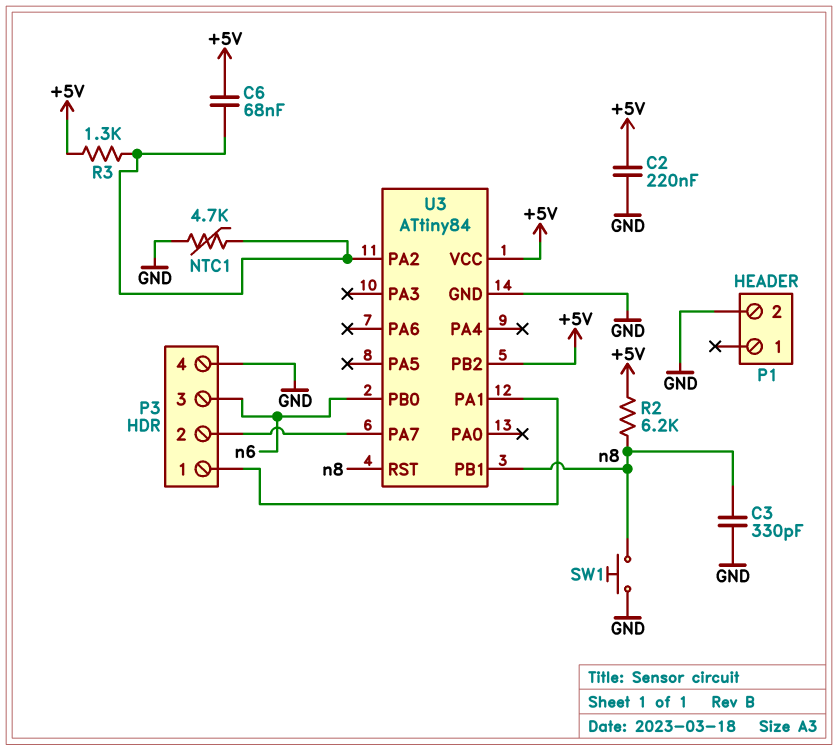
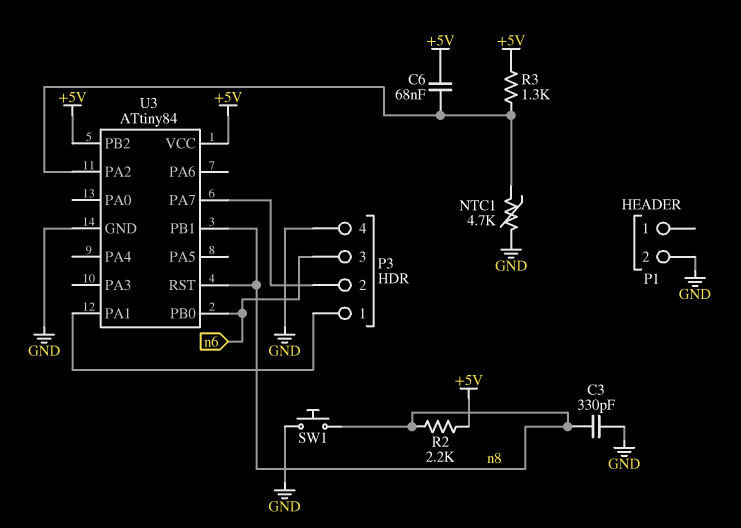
C2: 220nF (+5V, GND) -> none
R2: 6.2k (+5V, n8) -> 2.2k (+5V, n8)

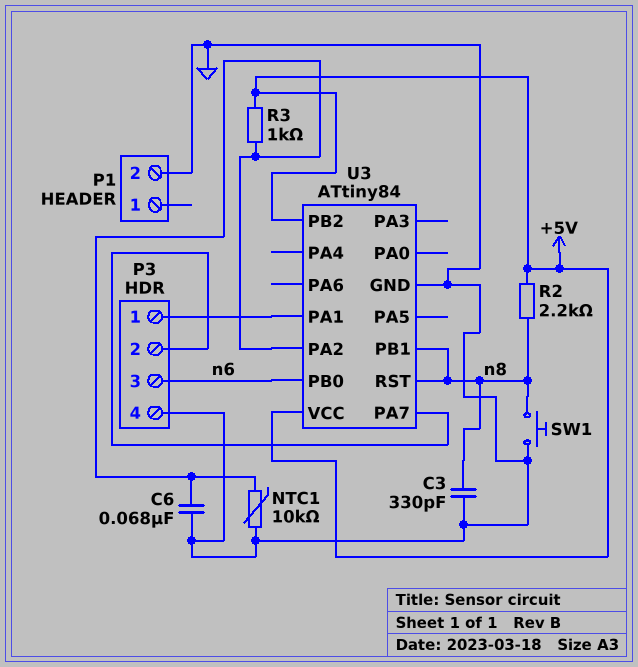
C6: 68nF (+5V, U3/PA2) -> 68nF (GND, U3/PA2)
NTC1: 4.7k (GND, U3/PA2) -> 10k (GND, U3/PA2)
R3: 1.3k (+5V, U3/PA2) -> 1k (+5V, U3/PA2)

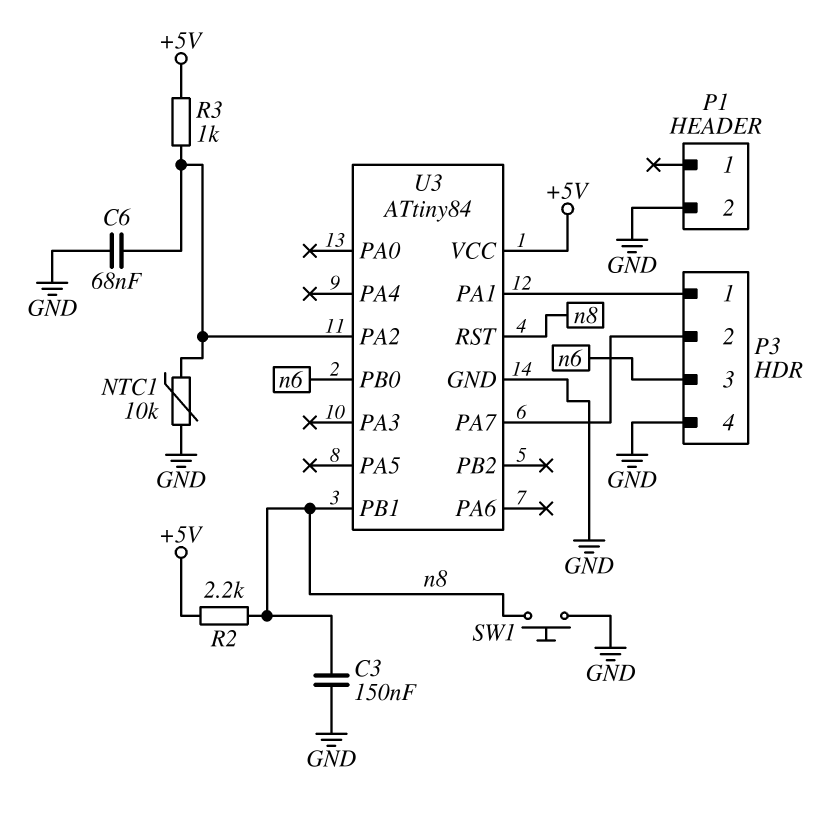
C3: 330pF (GND, n8) -> 150nF (GND, n8)
U3 pin PB2: +5V -> none

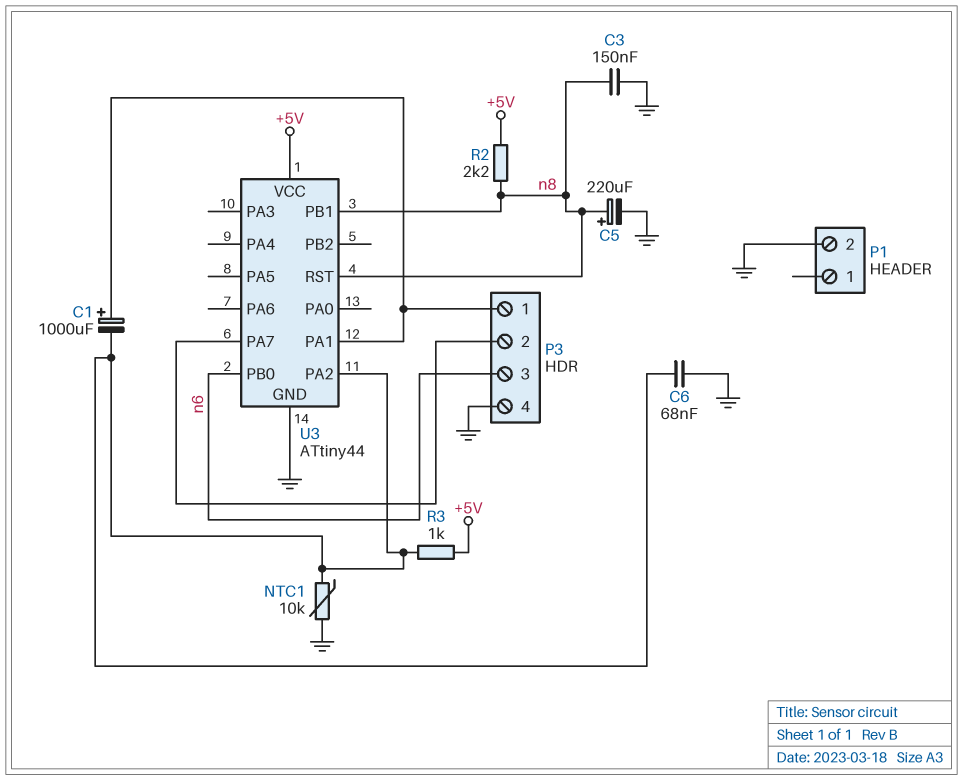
C1: none -> 1000uF (plus P3/1, minus U3/PA2)
C5: none -> 220uF (plus n8, minus GND)
SW1: button (GND, n8) -> none
U3: ATtiny84 -> ATtiny44

